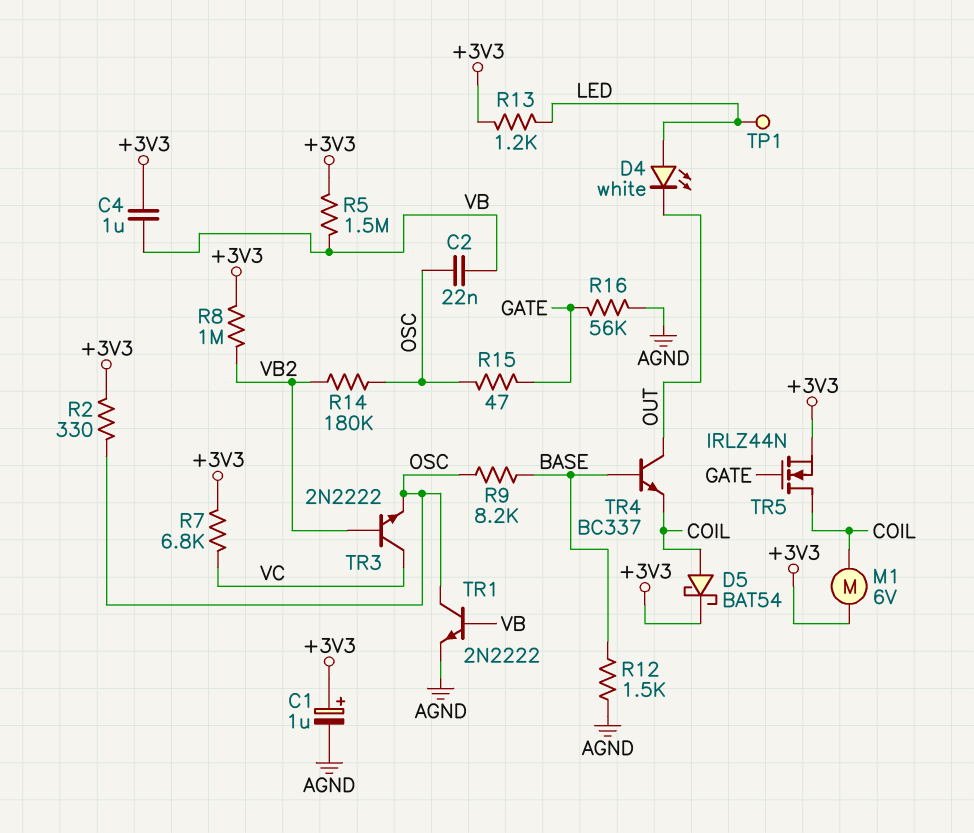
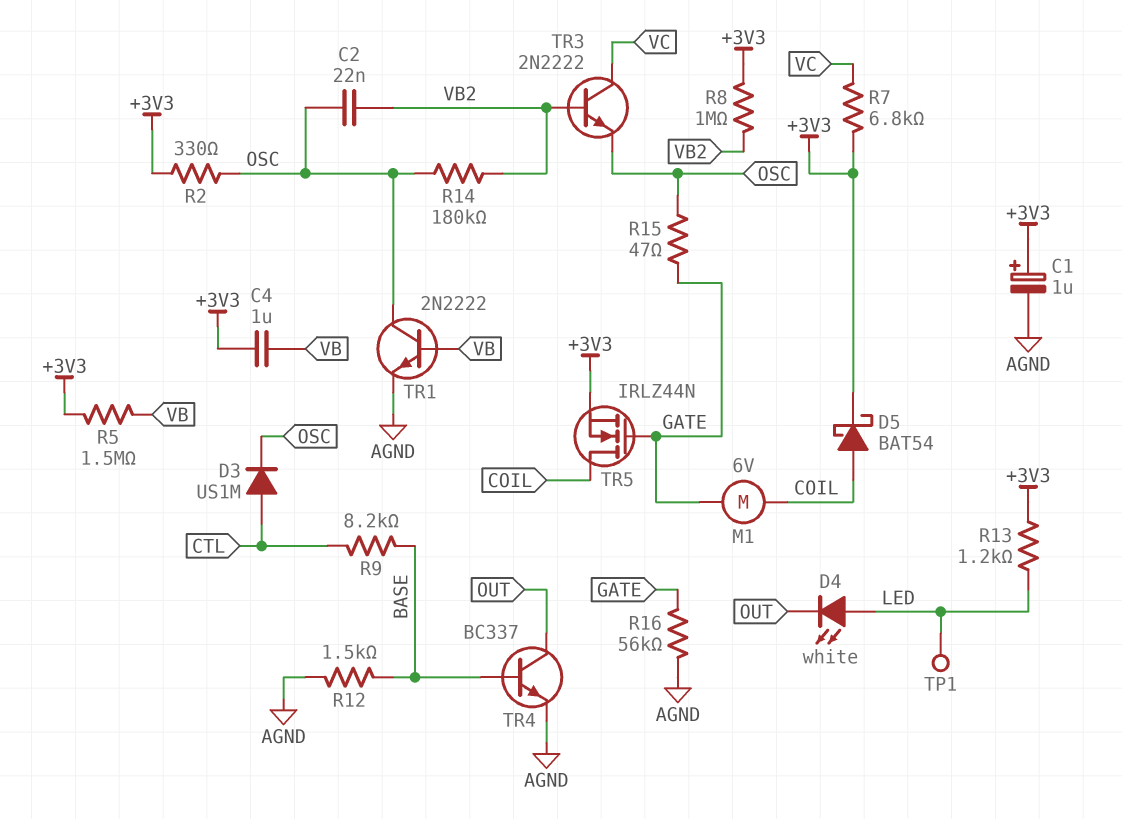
C2: 22nF (OSC, VB) -> 22nF (OSC, VB2)
D3: none -> diode US1M (A CTL, K OSC)
M1: motor 6V (+3V3, COIL) -> motor 6V (COIL, GATE)
R9: 8.2k (BASE, OSC) -> 8.2k (BASE, CTL)
TR4: NPN BC337 (B BASE, C OUT, E COIL) -> NPN BC337 (B BASE, C OUT, E AGND)

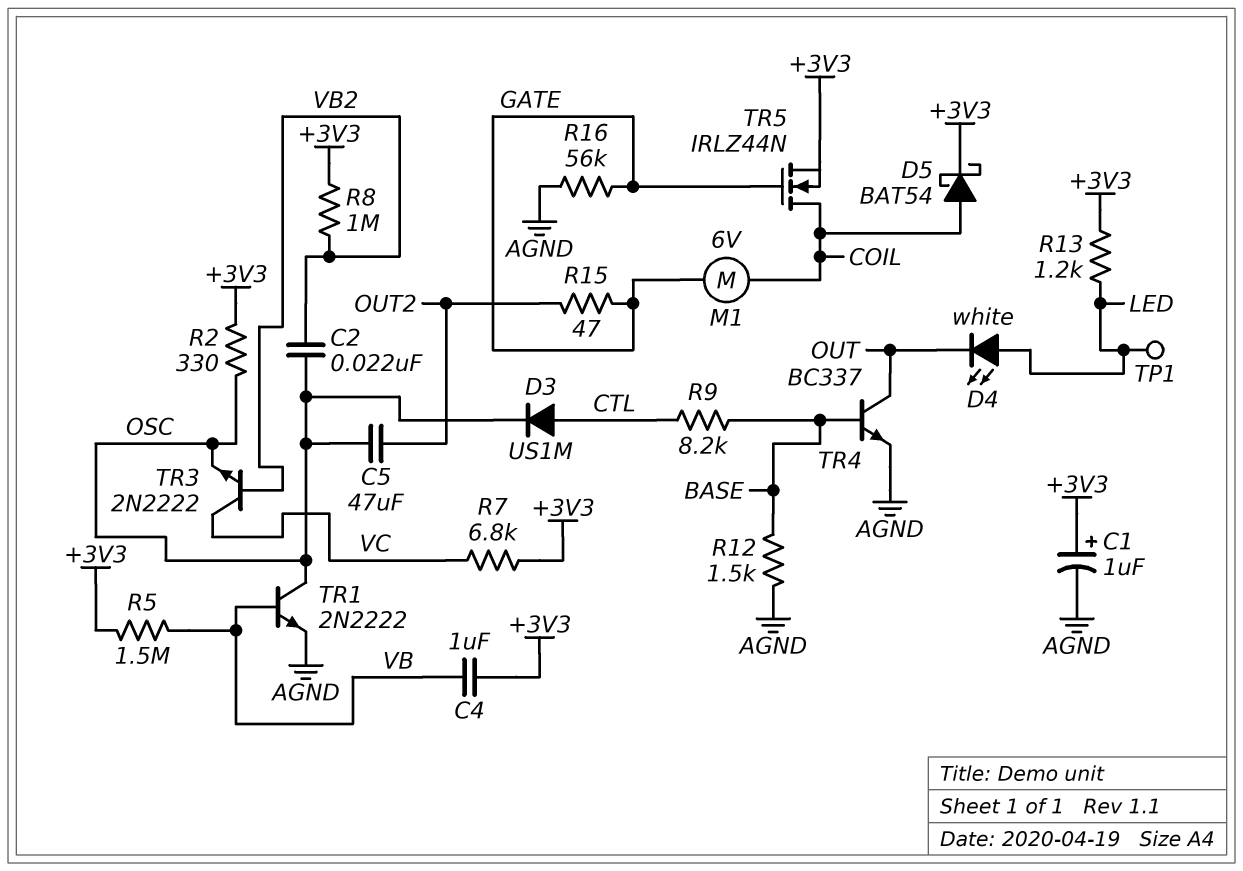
C5: none -> 47uF (OSC, OUT2)
R14: 180k (OSC, VB2) -> none
R15: 47 (GATE, OSC) -> 47 (GATE, OUT2)

